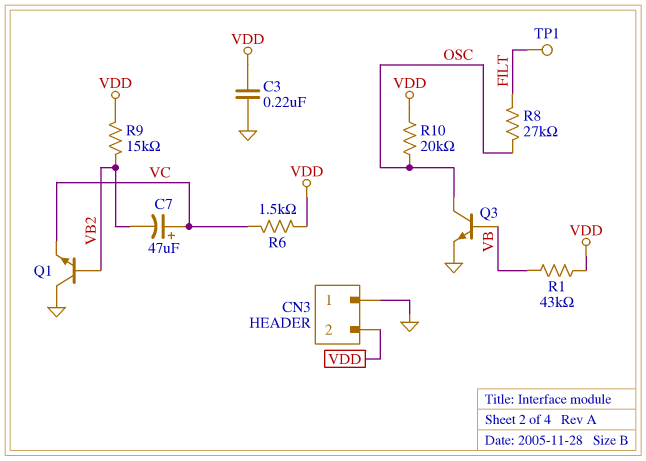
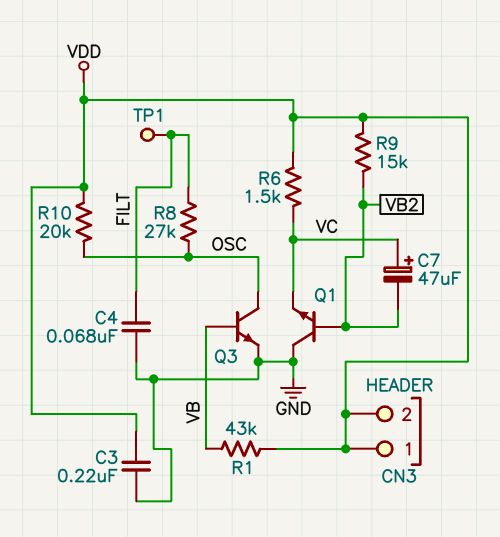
C4: none -> 68nF (FILT, GND)
CN3 pin 1: GND -> VDD

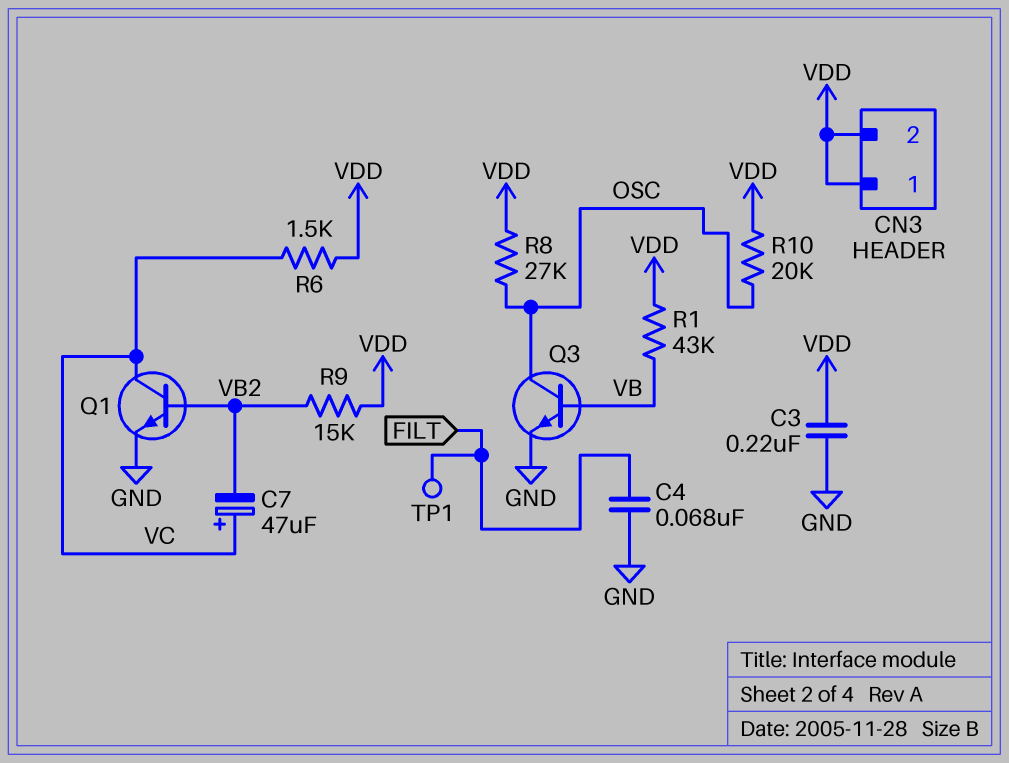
Q1: NPN (B VB2, C GND, E VC) -> NPN (B VB2, C VC, E GND)
R8: 27k (FILT, OSC) -> 27k (OSC, VDD)

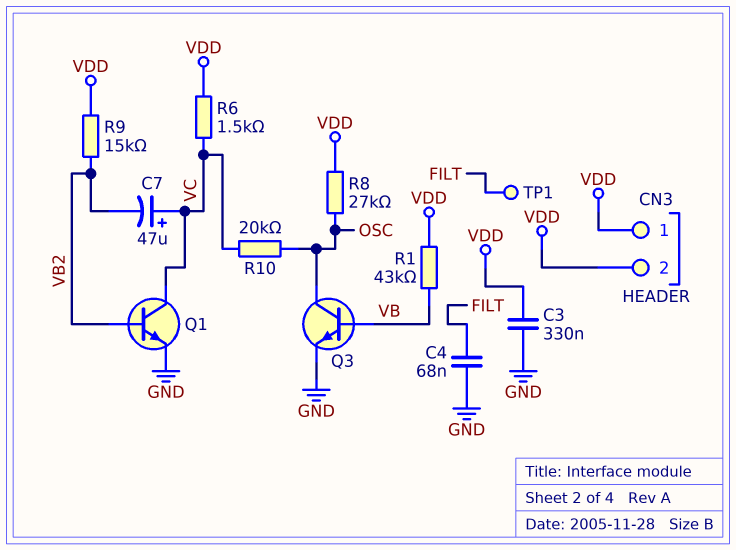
C3: 220nF (GND, VDD) -> 330nF (GND, VDD)
R10: 20k (OSC, VDD) -> 20k (OSC, VC)

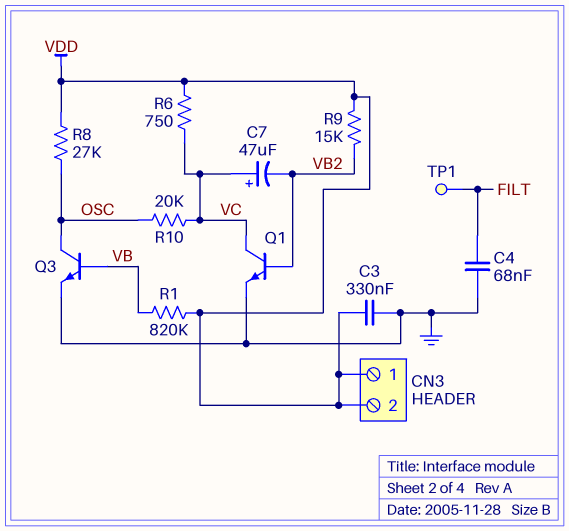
R1: 43k (VB, VDD) -> 820k (VB, VDD)
R6: 1.5k (VC, VDD) -> 750 (VC, VDD)

